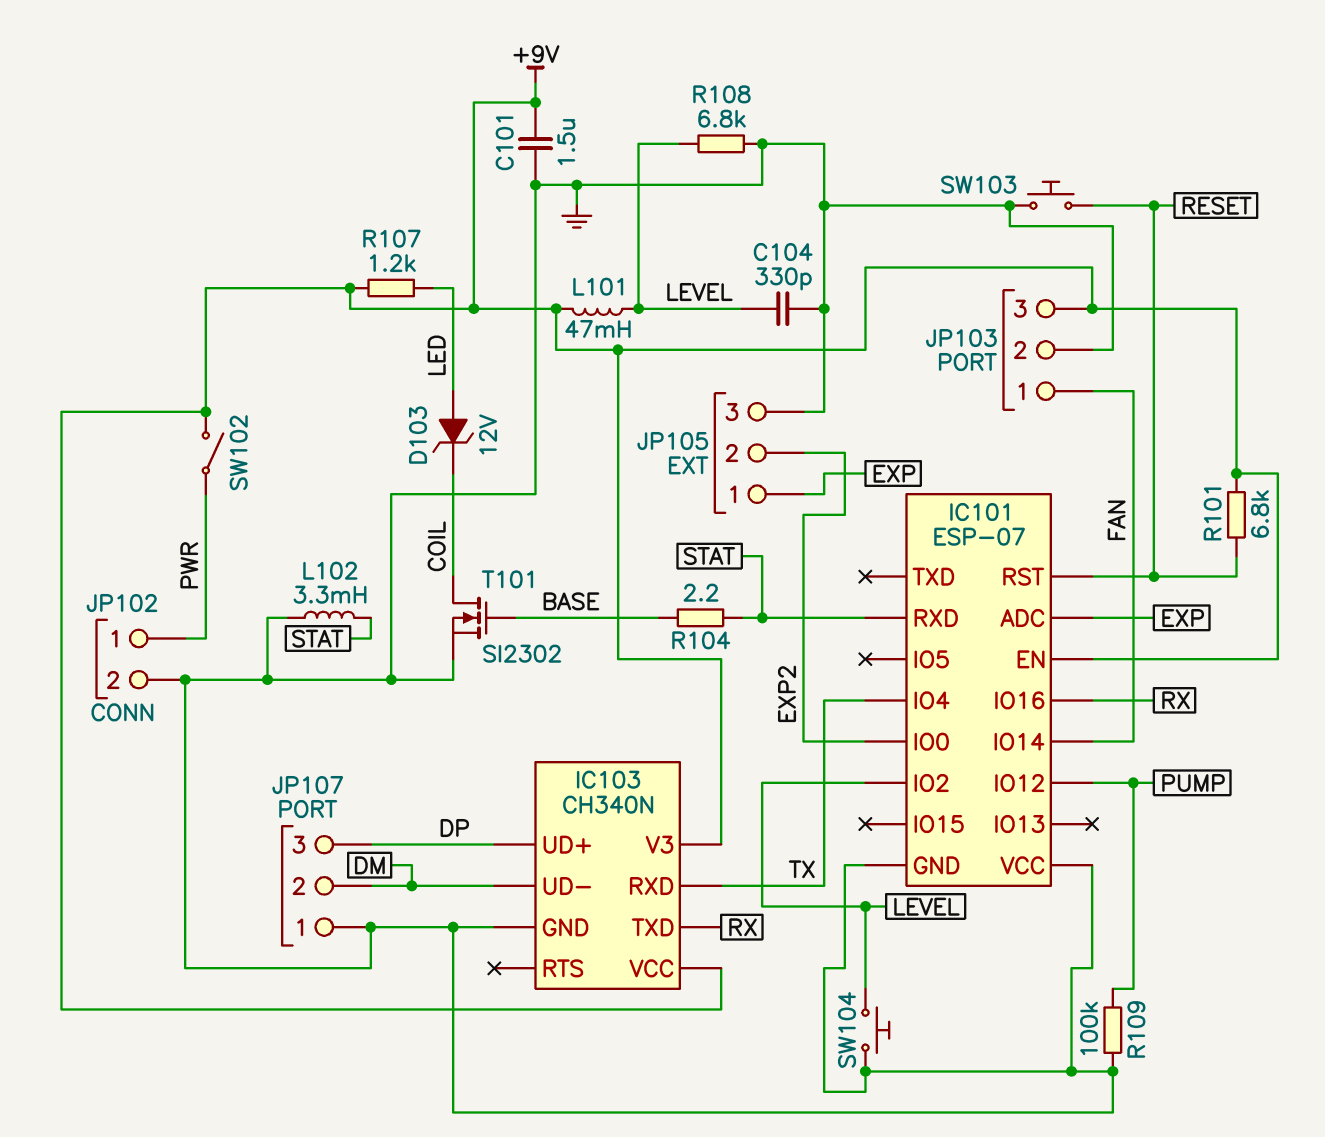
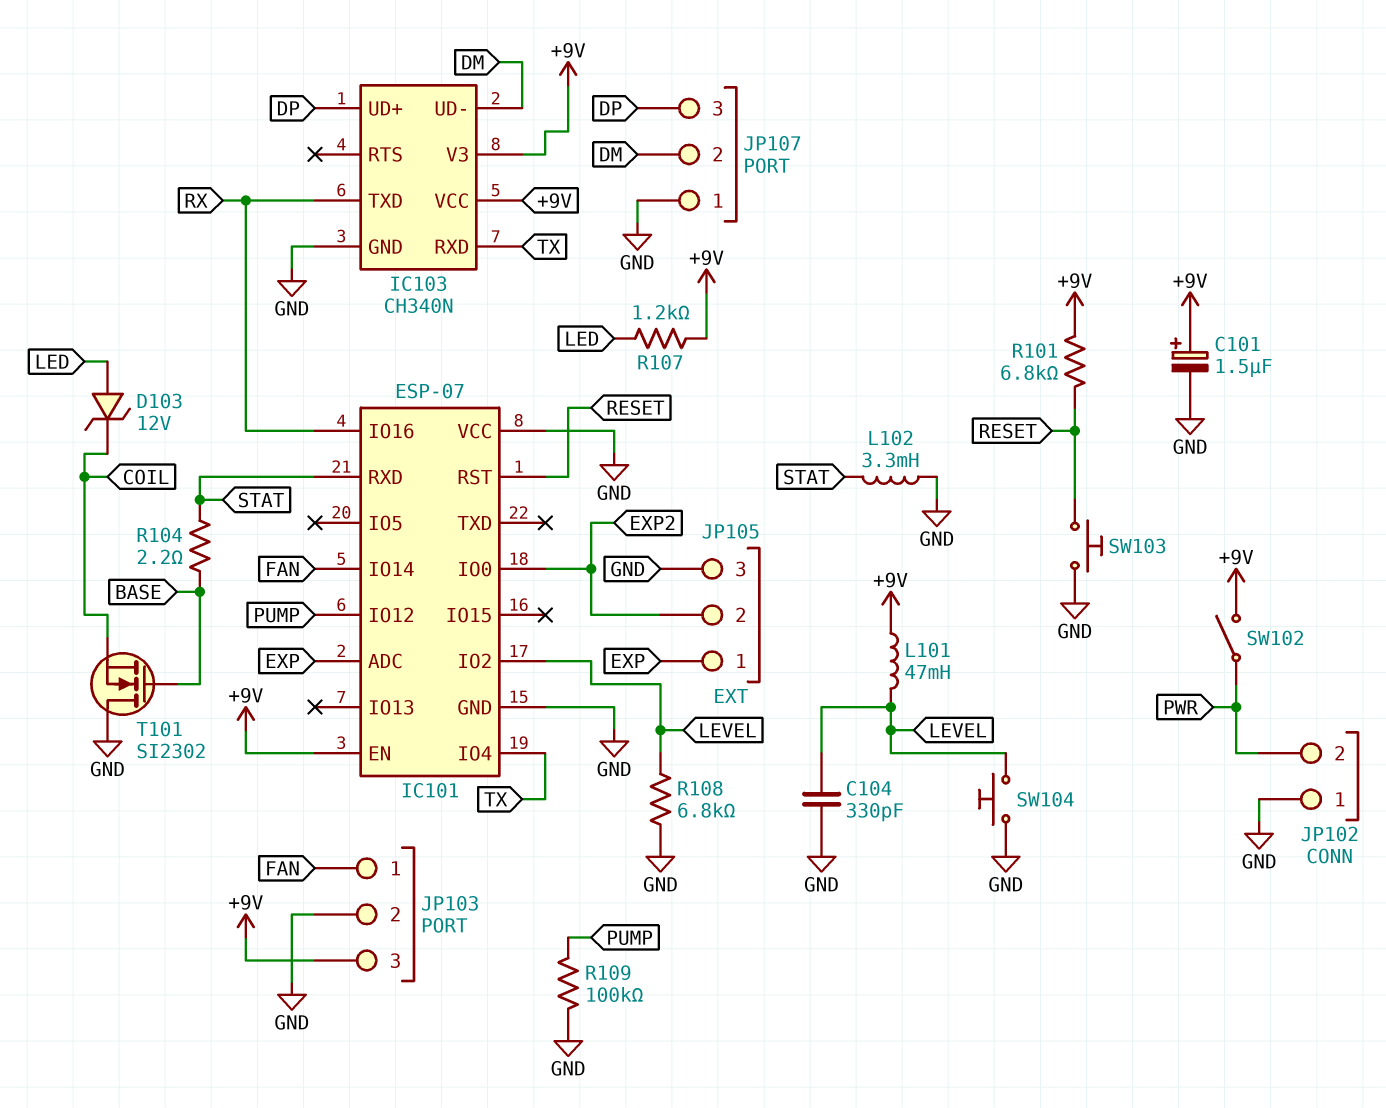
C101: 1.5uF (+9V, GND) -> 1.5uF (plus +9V, minus GND)
JP102 pin 1: PWR -> GND
JP102 pin 2: GND -> PWR
T101: NMOS SI2302 (G BASE, D COIL, S GND) -> NMOS SI2302 (G BASE, D GND, S COIL)

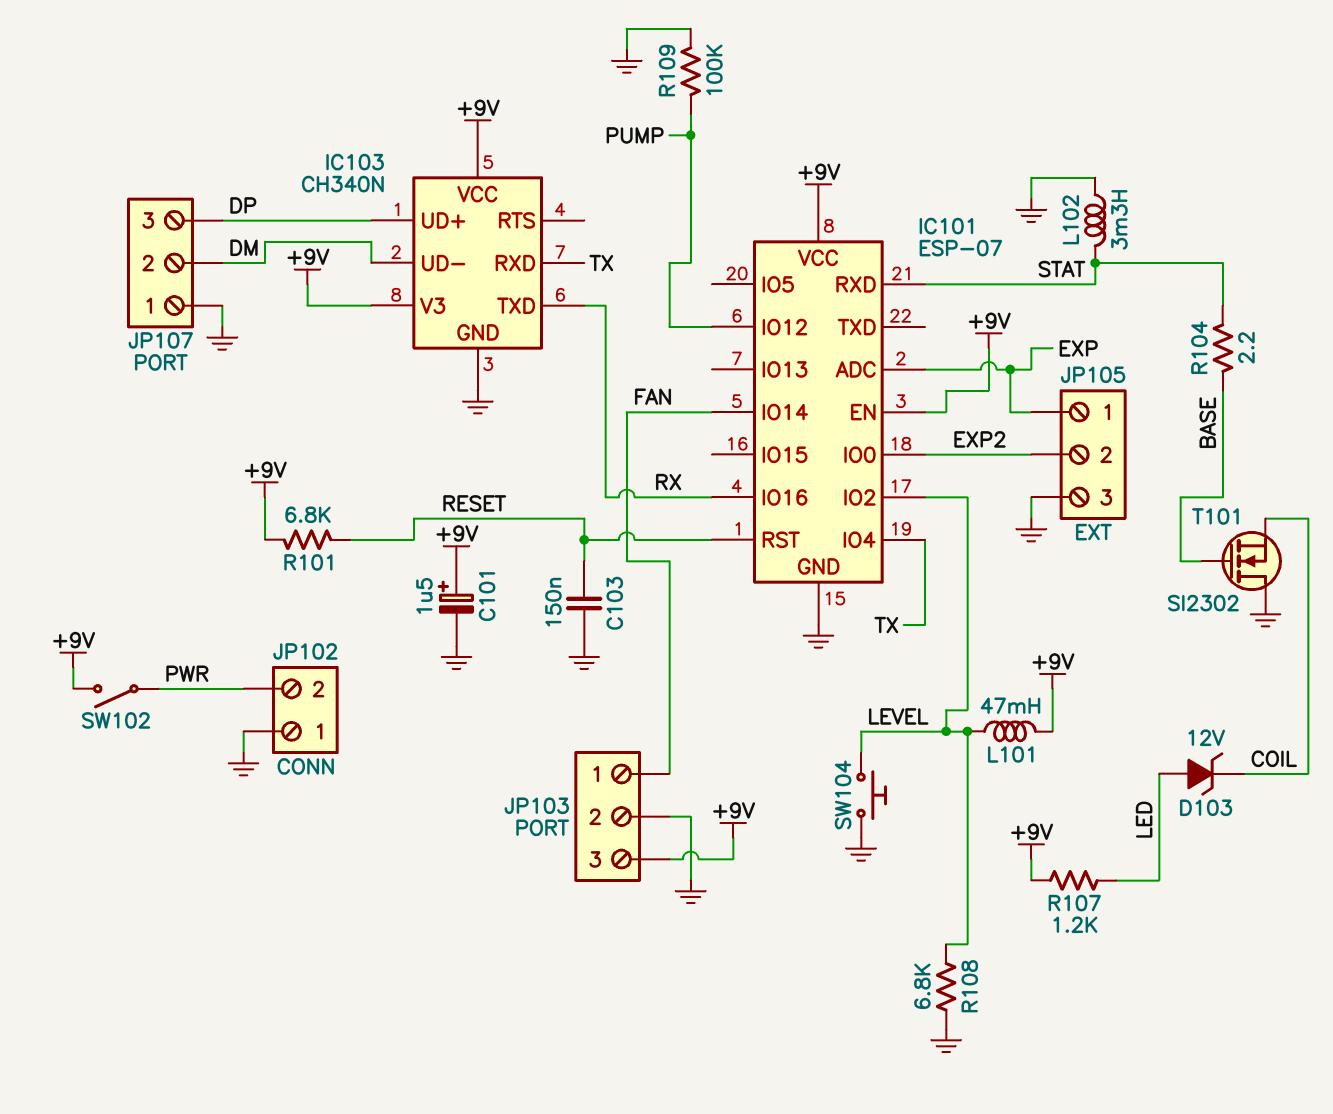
C103: none -> 150nF (GND, RESET)
C104: 330pF (GND, LEVEL) -> none
IC101 pin VCC: GND -> +9V
SW103: button (GND, RESET) -> none

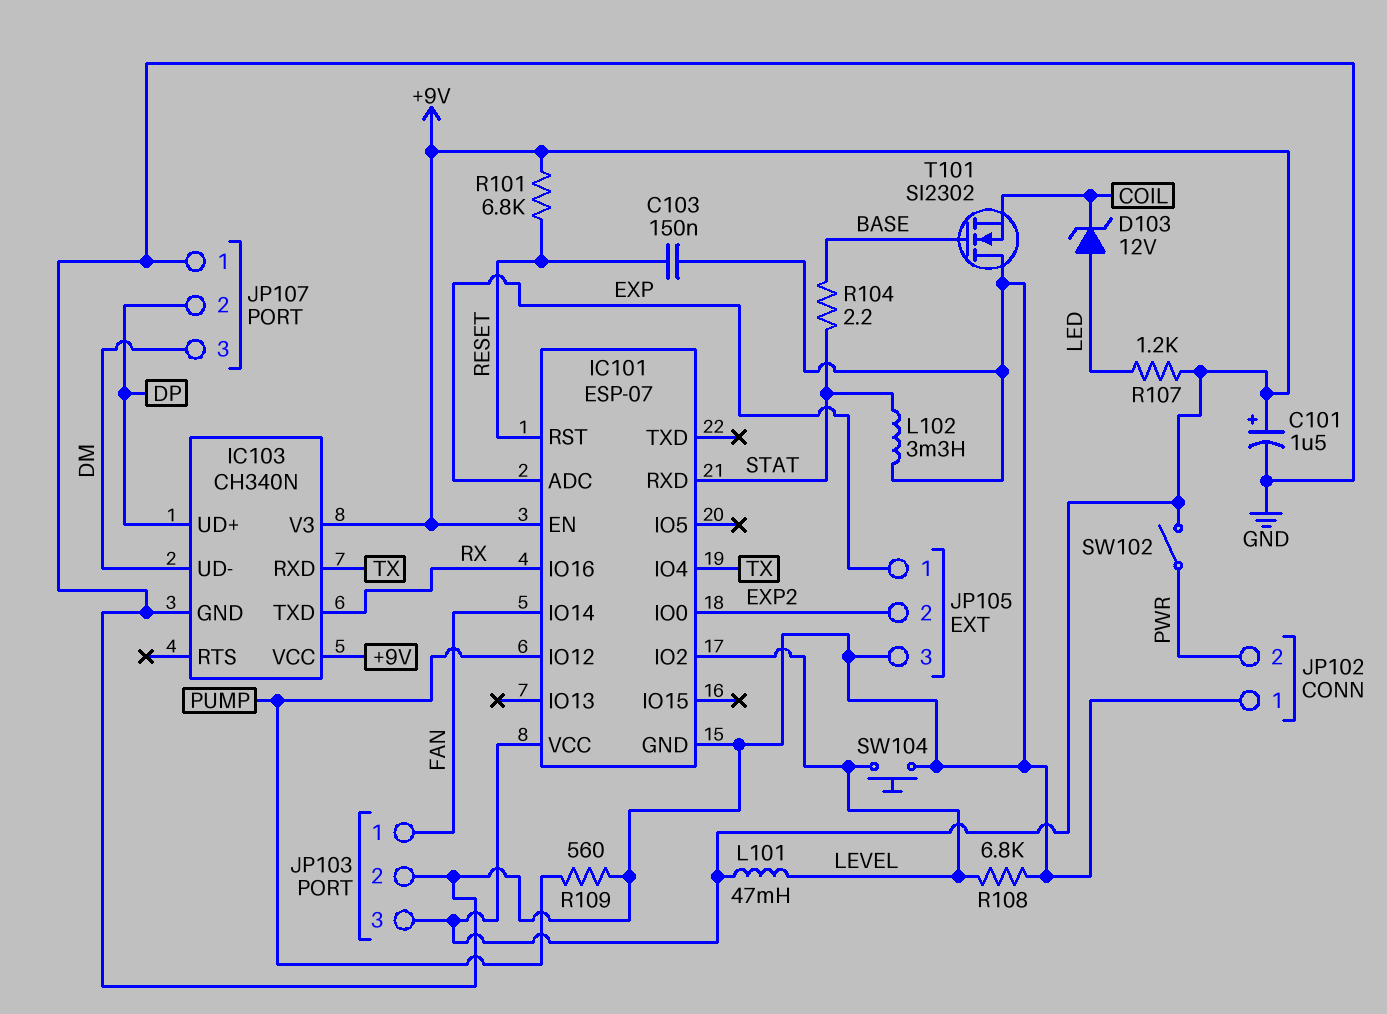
JP107 pin 2: DM -> DP
JP107 pin 3: DP -> DM
R109: 100k (GND, PUMP) -> 560 (GND, PUMP)

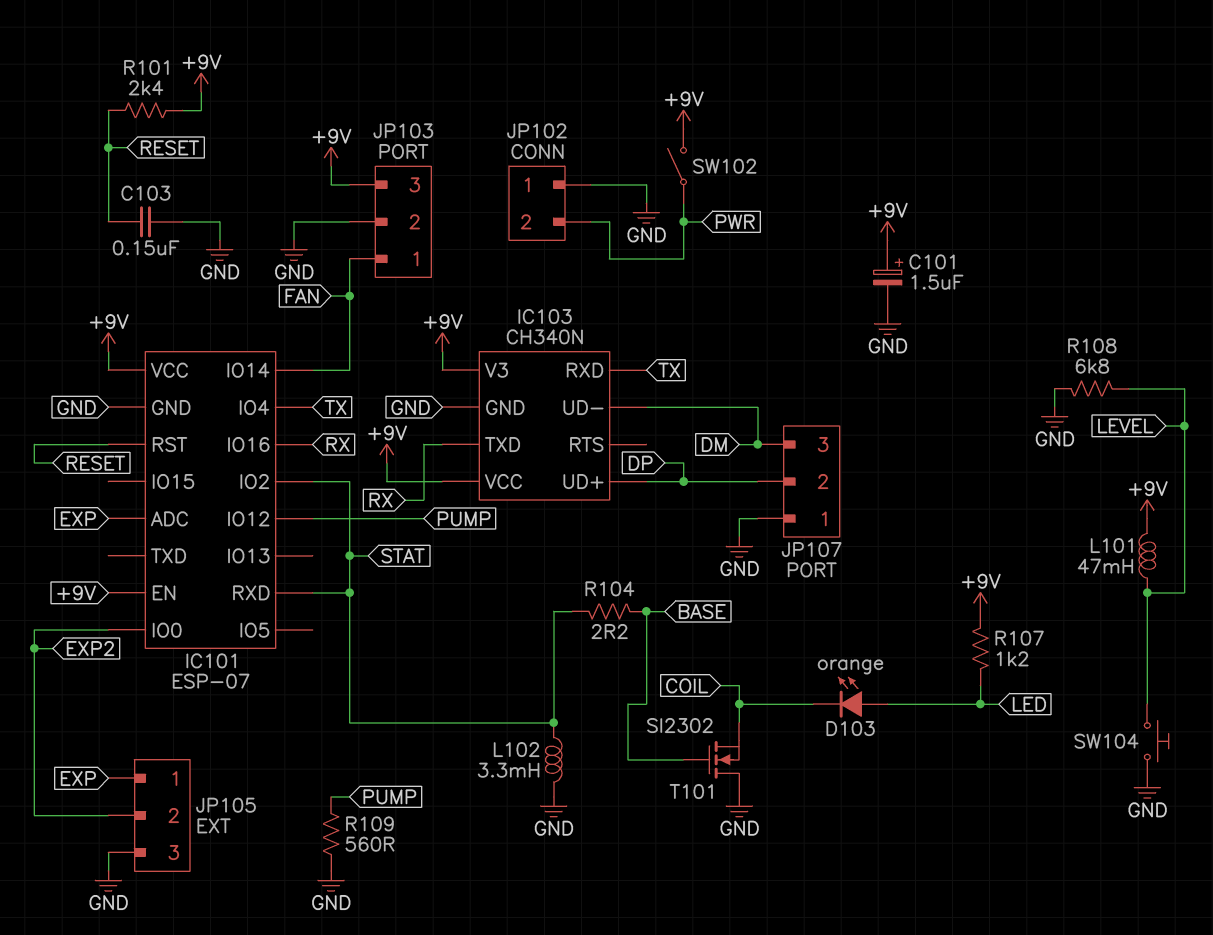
D103: zener 12V (A LED, K COIL) -> LED orange (A LED, K COIL)
IC101 pin IO2: LEVEL -> STAT
R101: 6.8k (+9V, RESET) -> 2.4k (+9V, RESET)

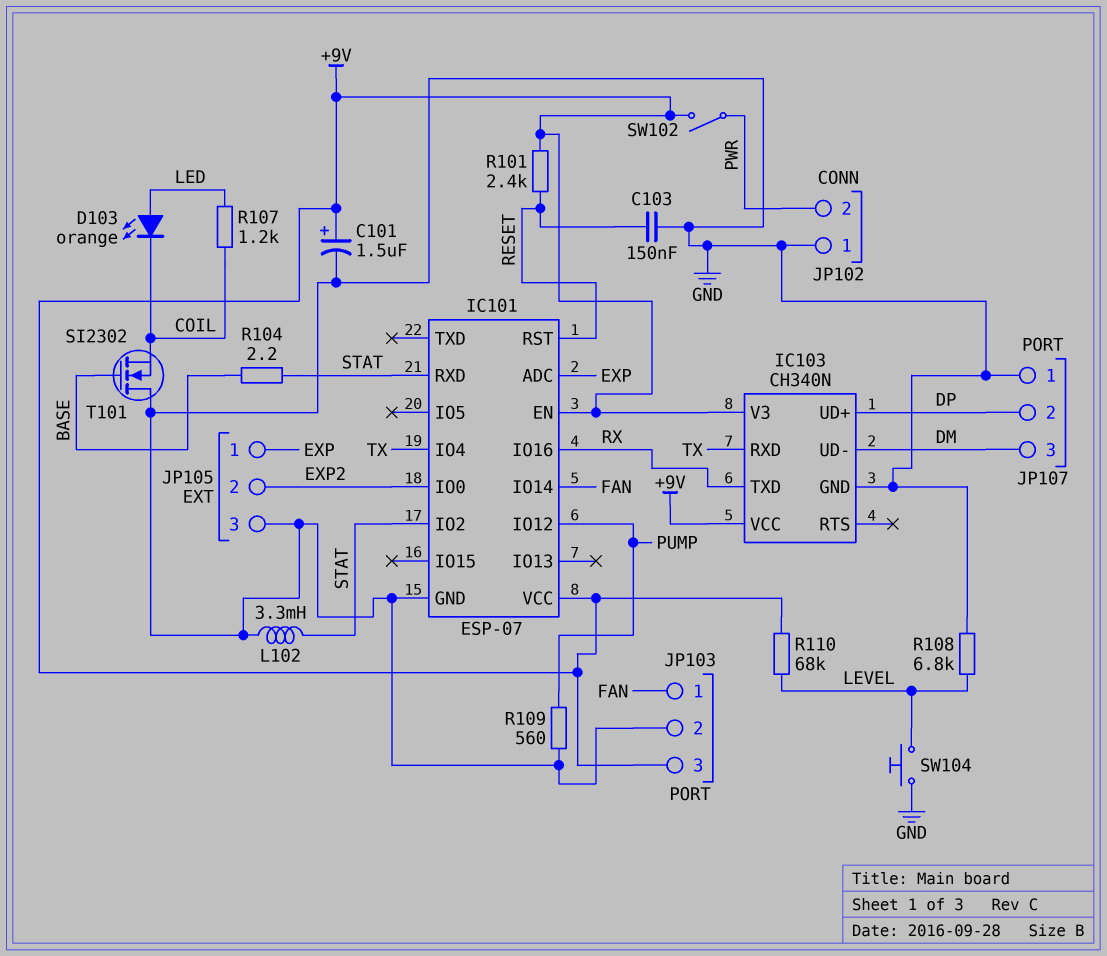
L101: 47mH (+9V, LEVEL) -> none
R107: 1.2k (+9V, LED) -> 1.2k (COIL, LED)
R110: none -> 68k (+9V, LEVEL)

